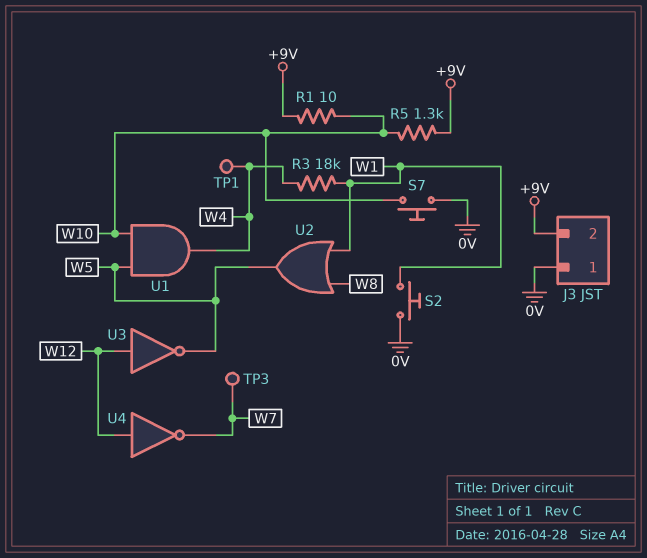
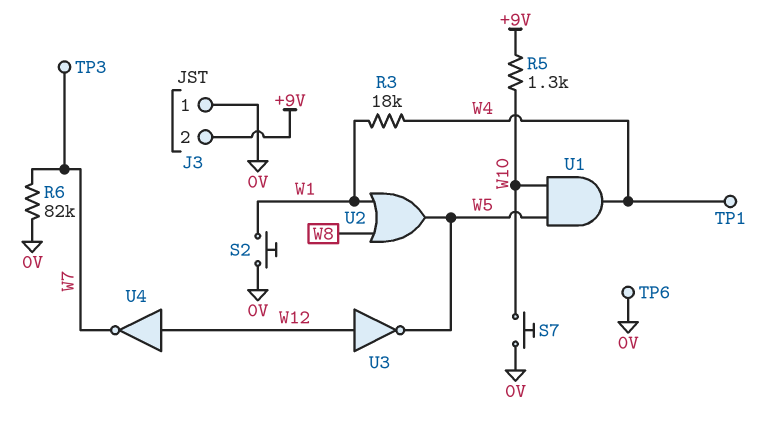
R1: 10 (+9V, W10) -> none
R6: none -> 82k (0V, W7)
TP6: none -> test point (0V)

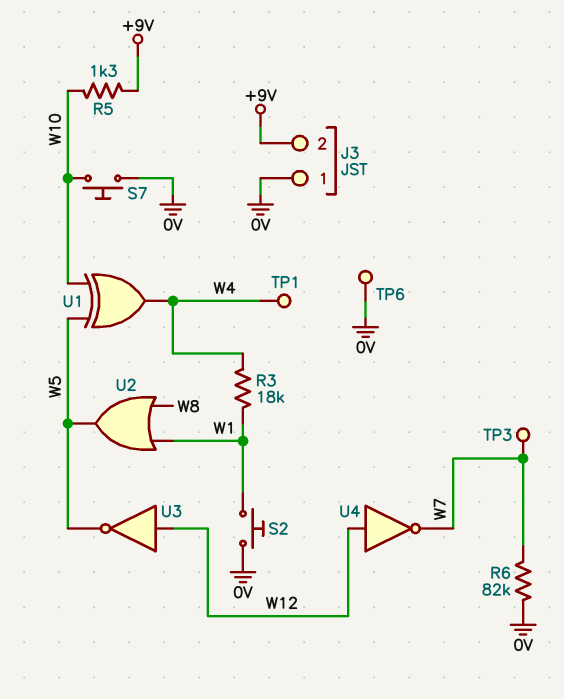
U1: AND (in W5, in W10, out W4) -> XOR (in W5, in W10, out W4)

